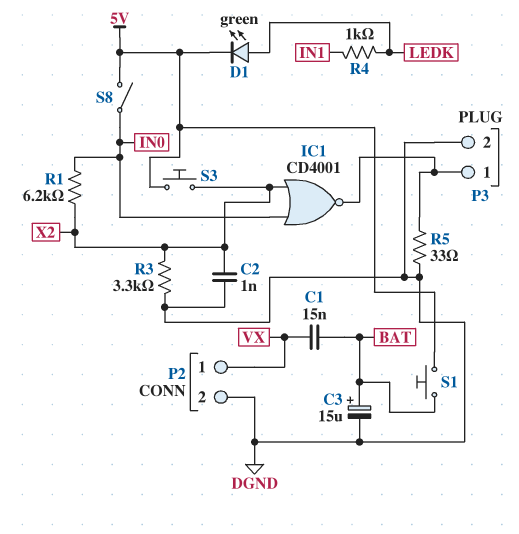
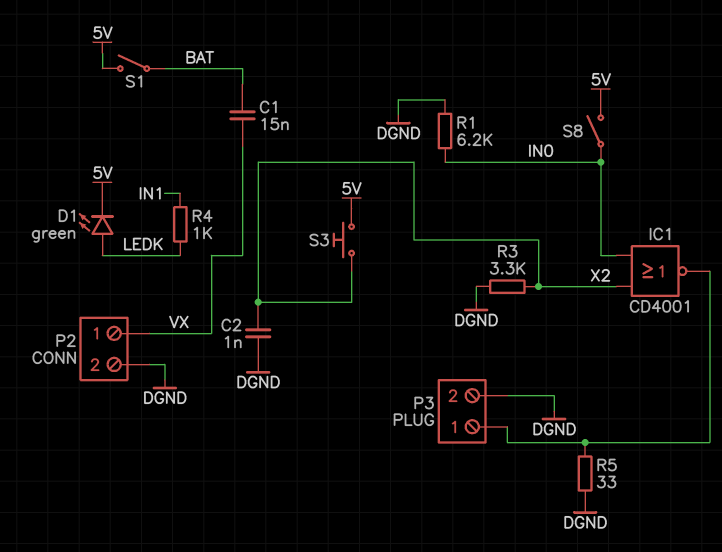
C3: 15uF (plus BAT, minus DGND) -> none
R1: 6.2k (IN0, X2) -> 6.2k (DGND, IN0)
S1: button (5V, BAT) -> switch (5V, BAT)

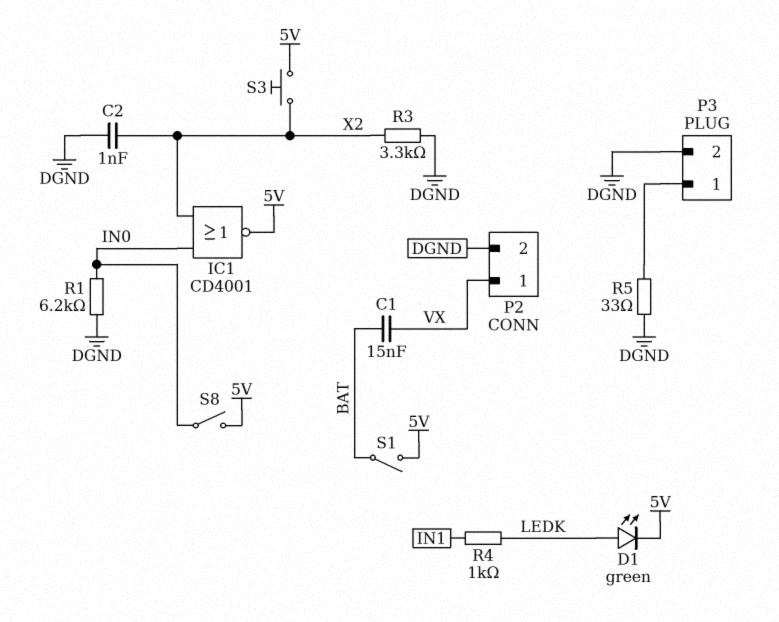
IC1: NOR CD4001 (in IN0, in X2, out P3/1) -> NOR CD4001 (in IN0, in X2, out 5V)

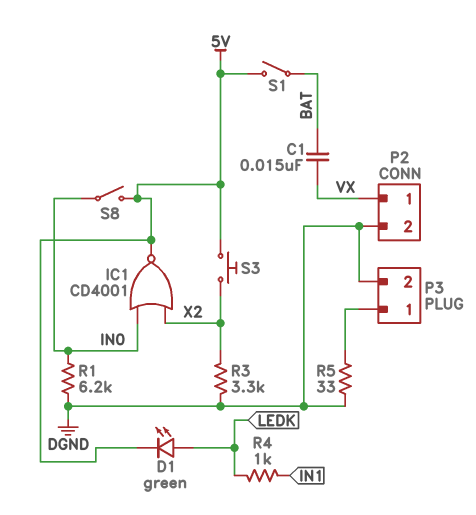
C2: 1nF (DGND, X2) -> none

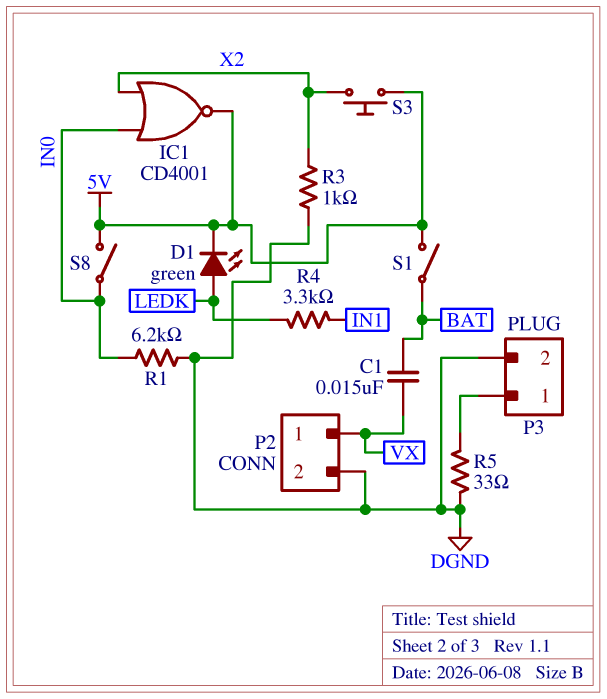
R3: 3.3k (DGND, X2) -> 1k (DGND, X2)
R4: 1k (IN1, LEDK) -> 3.3k (IN1, LEDK)

